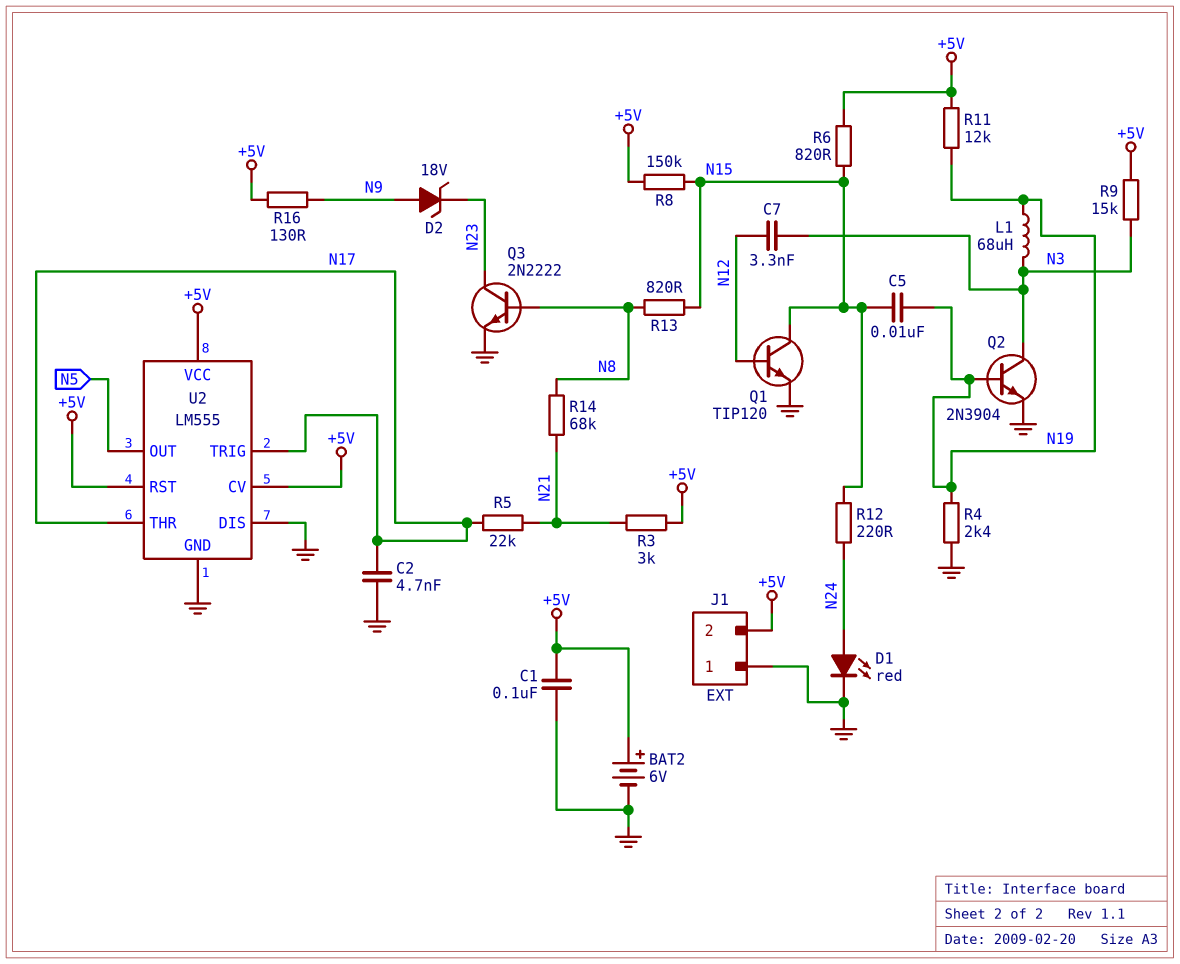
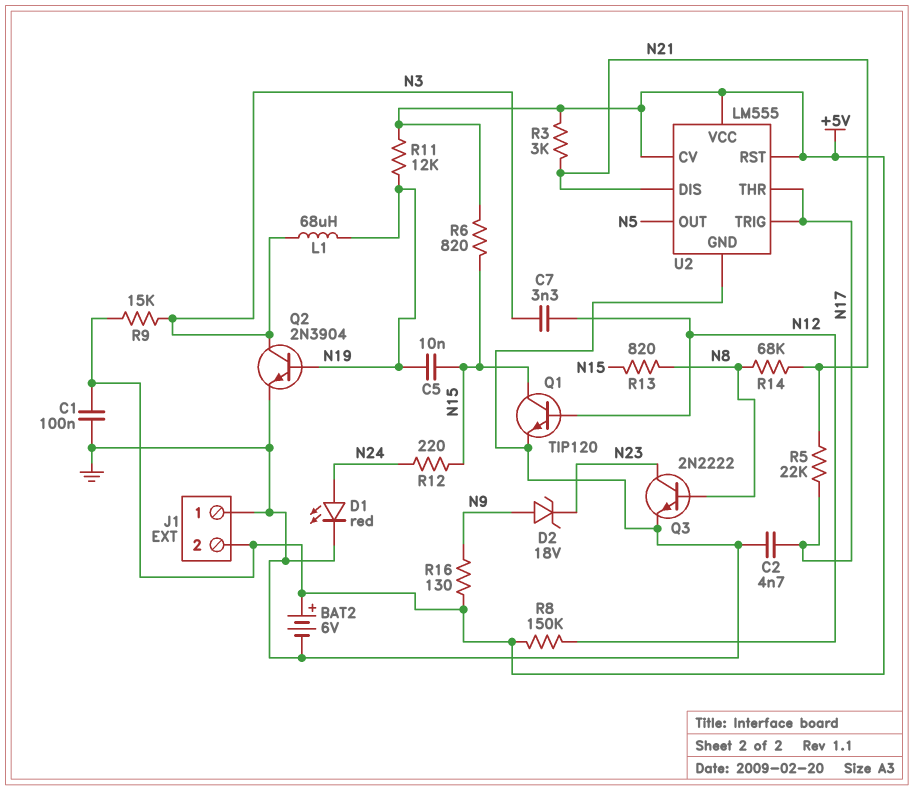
R4: 2.4k (GND, N19) -> none
R8: 150k (+5V, N15) -> 150k (+5V, N12)
U2 pin DIS: GND -> N21

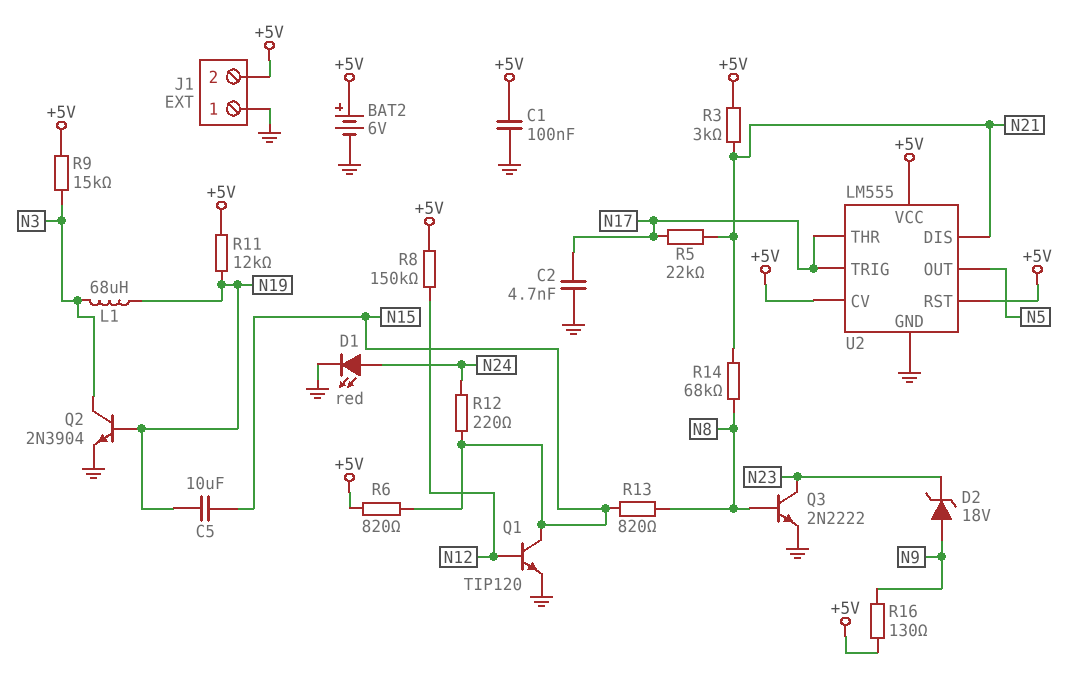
C5: 10nF (N15, N19) -> 10uF (N15, N19)
C7: 3.3nF (N3, N12) -> none

